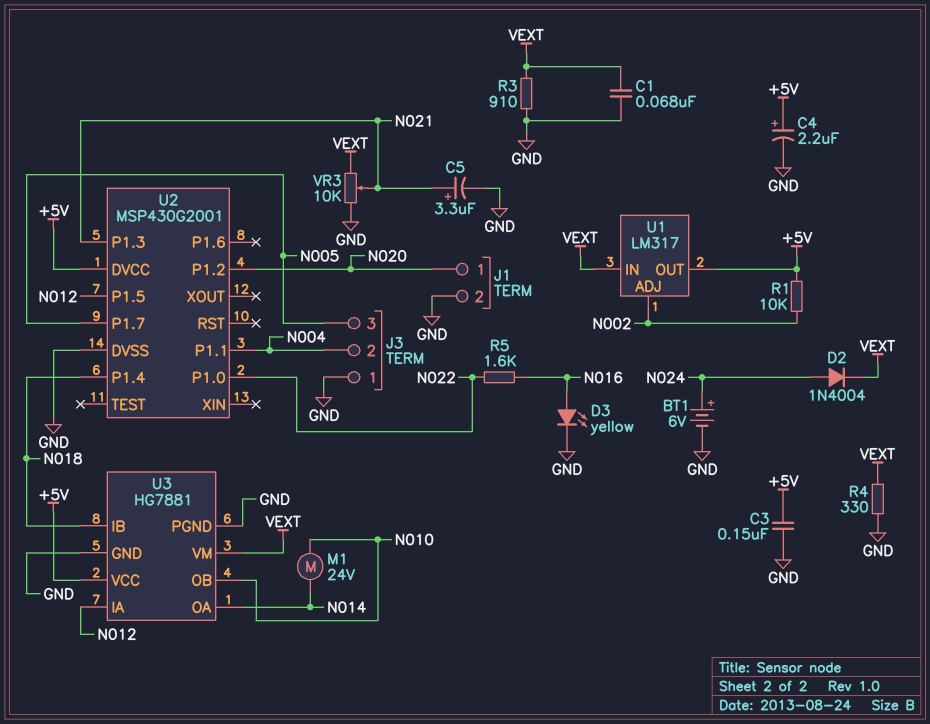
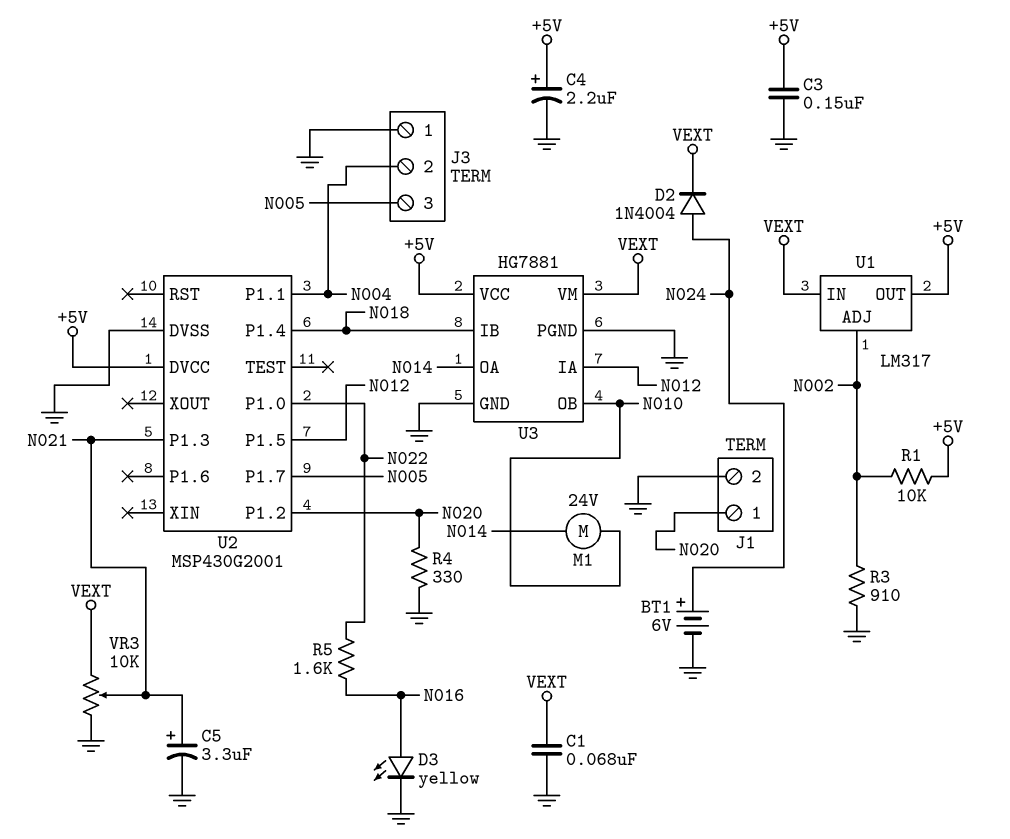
R3: 910 (GND, VEXT) -> 910 (GND, N002)
R4: 330 (GND, VEXT) -> 330 (GND, N020)

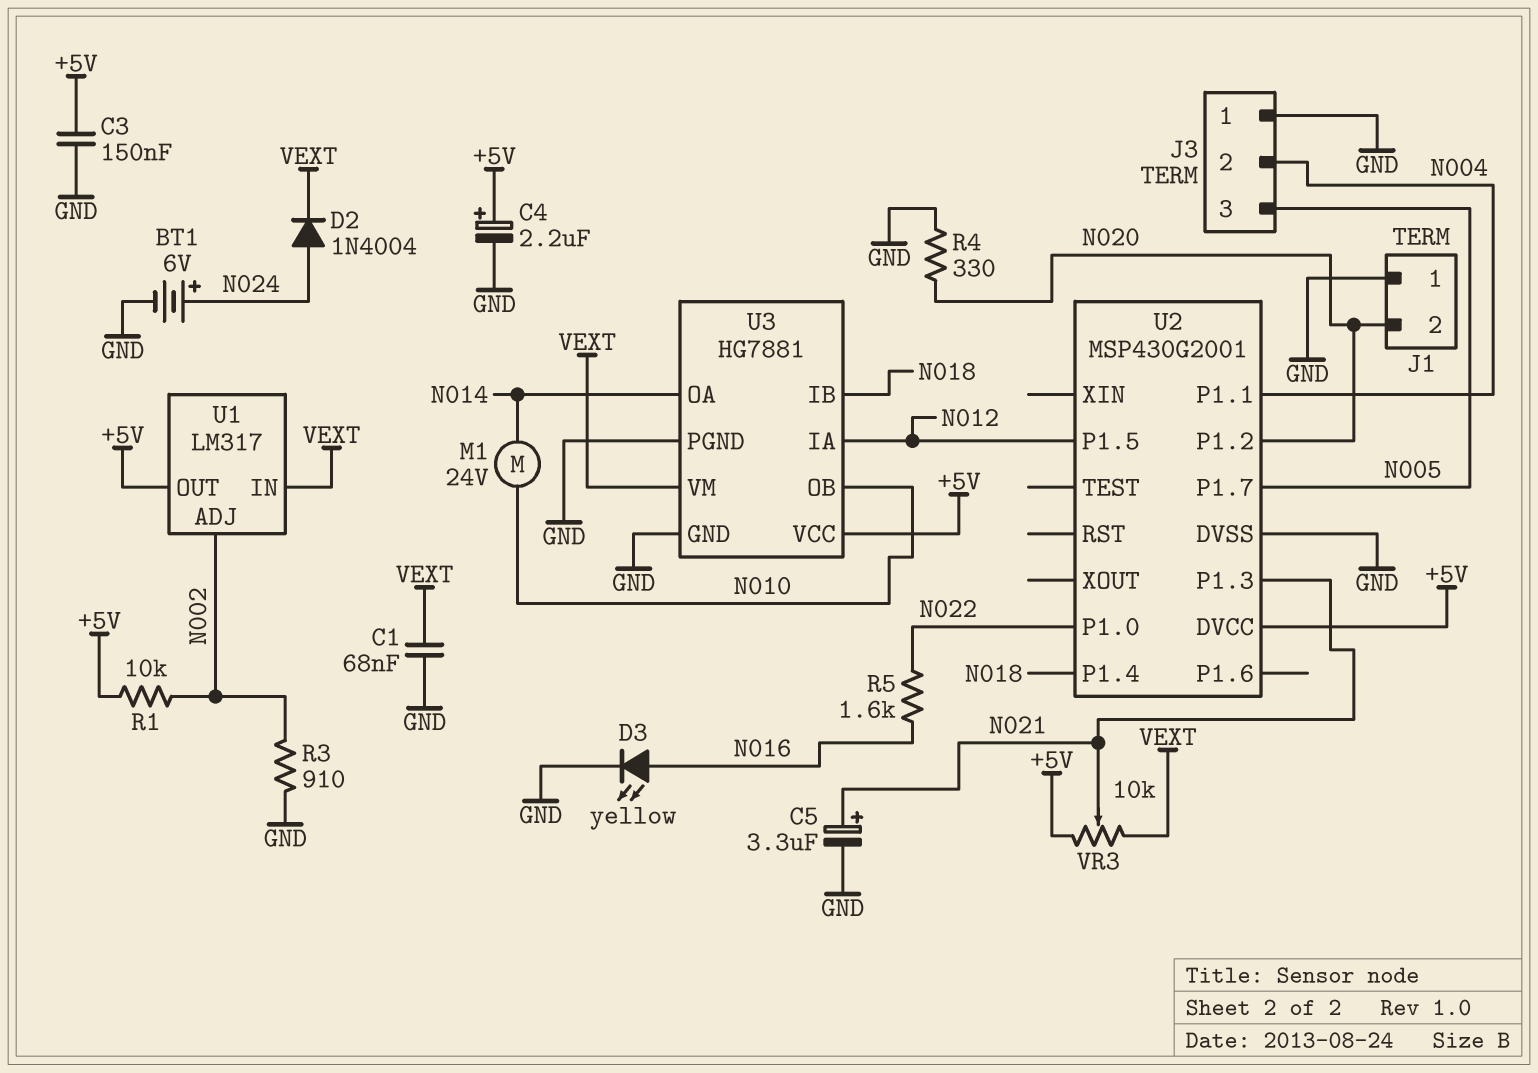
J1 pin 1: N020 -> GND
J1 pin 2: GND -> N020
VR3: 10k (GND, VEXT, wiper N021) -> 10k (+5V, VEXT, wiper N021)

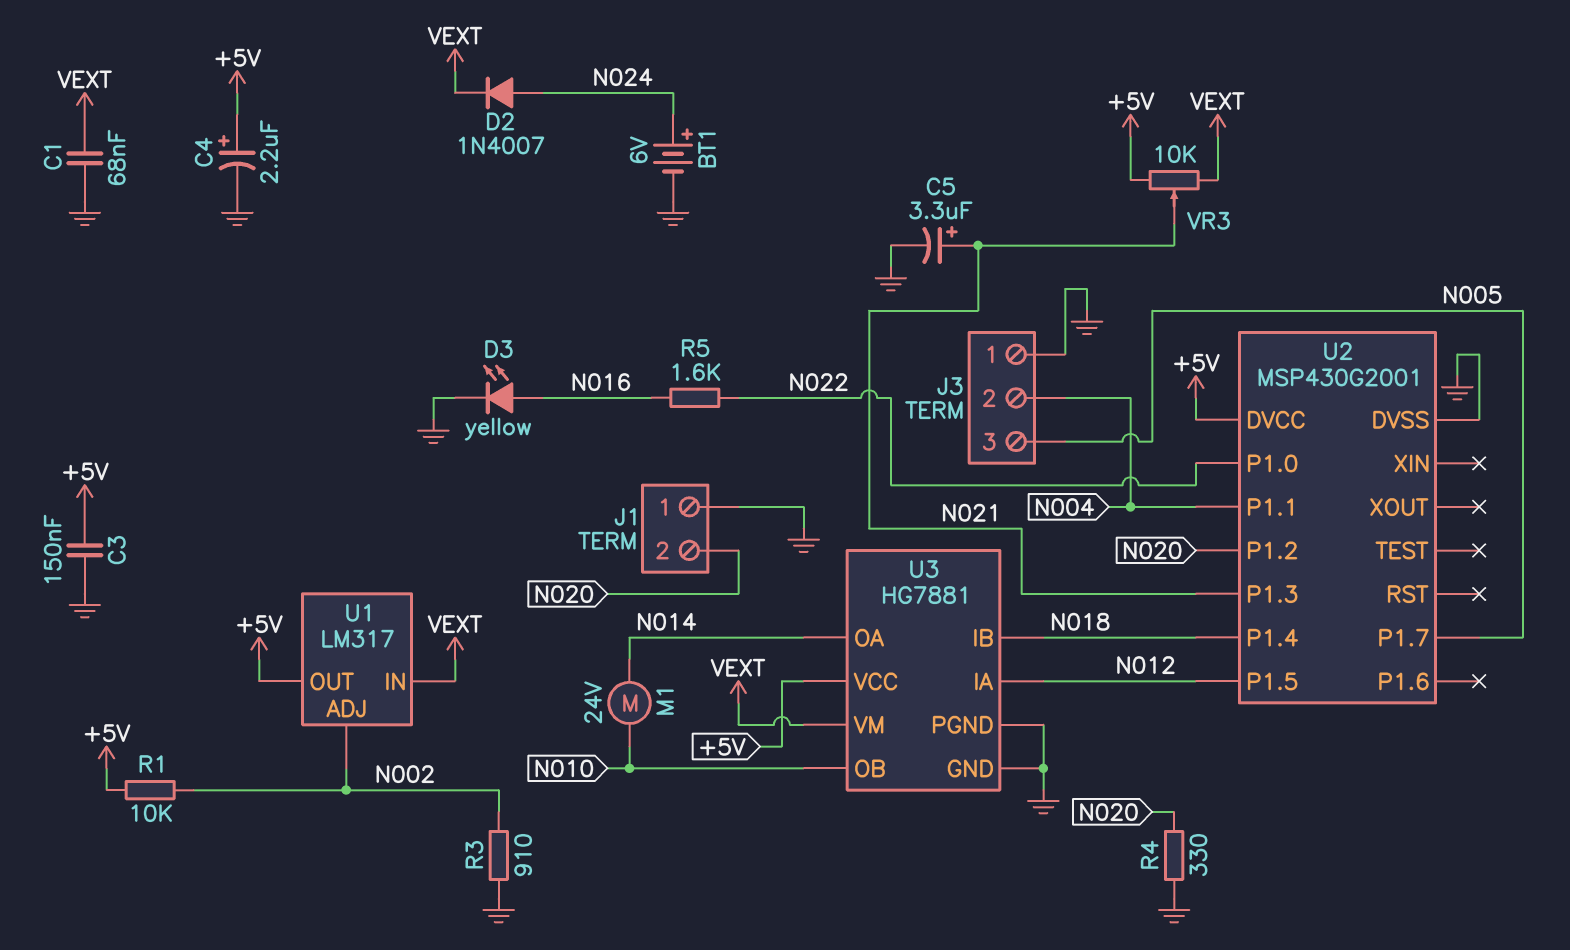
D2: diode 1N4004 (A N024, K VEXT) -> diode 1N4007 (A N024, K VEXT)

